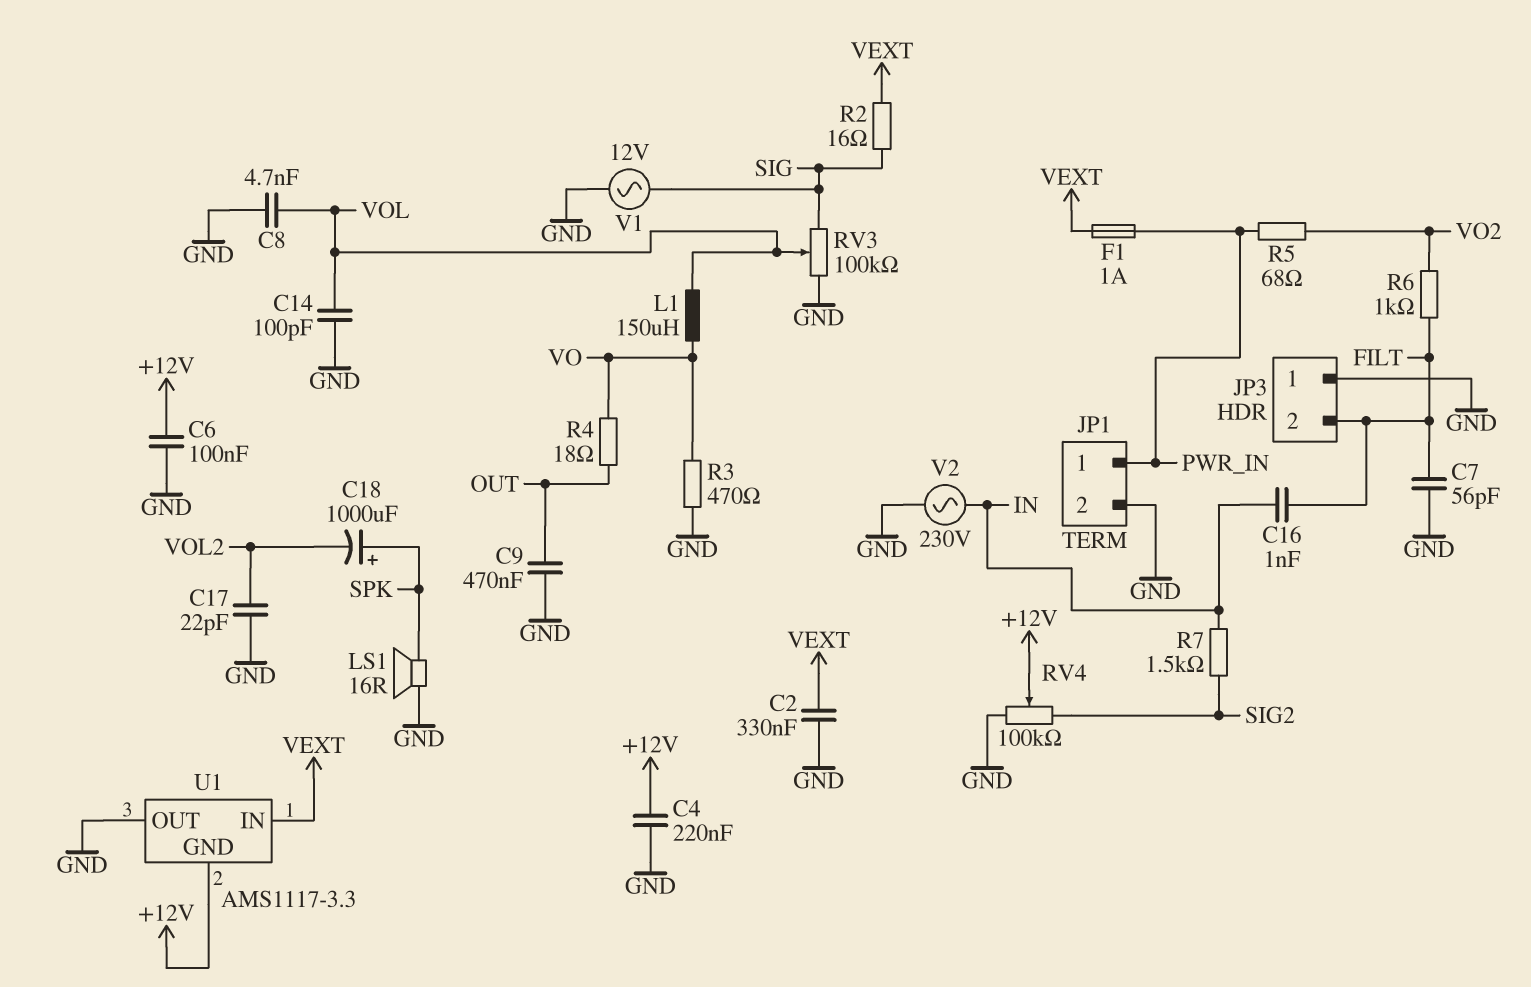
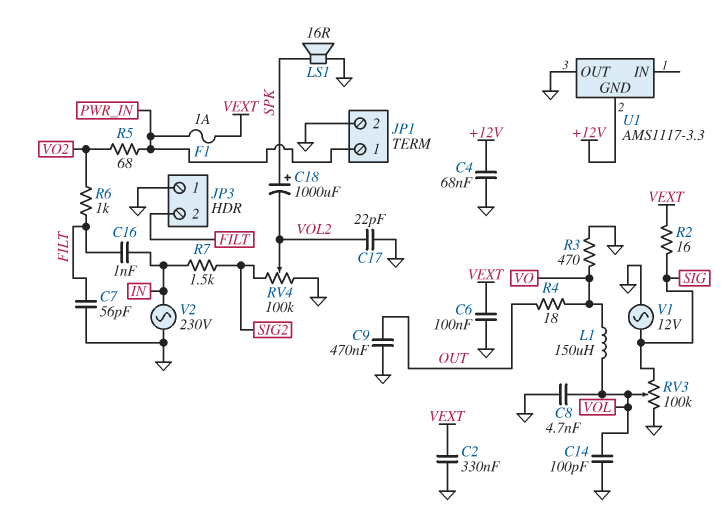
C4: 220nF (+12V, GND) -> 68nF (+12V, GND)
C6: 100nF (+12V, GND) -> 100nF (GND, VEXT)
RV4: 100k (GND, SIG2, wiper +12V) -> 100k (GND, SIG2, wiper VOL2)
U1 pin IN: VEXT -> none

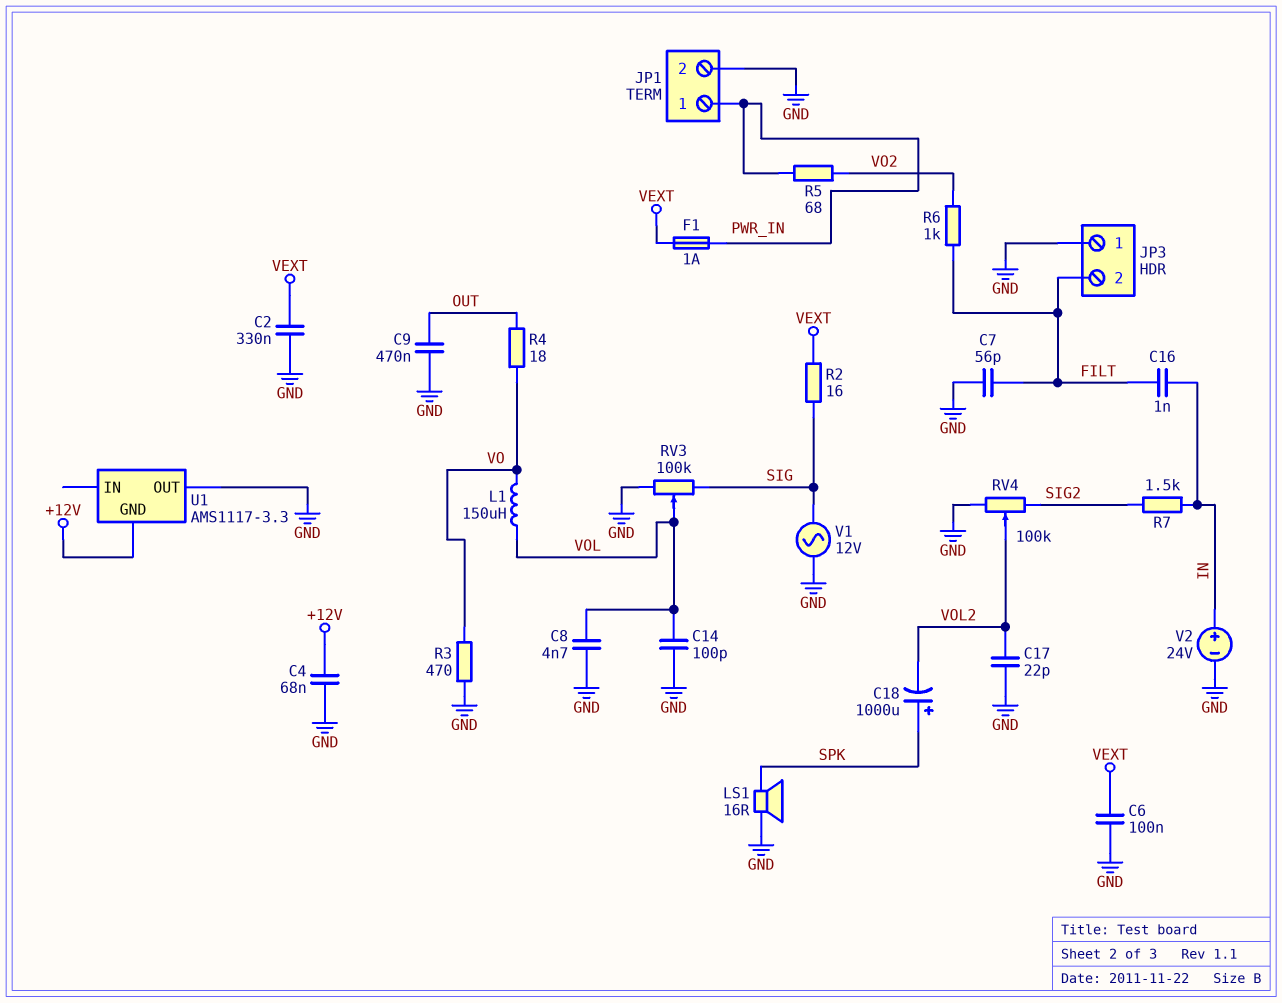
V2: AC 230V (GND, IN) -> 24V (plus IN, minus GND)

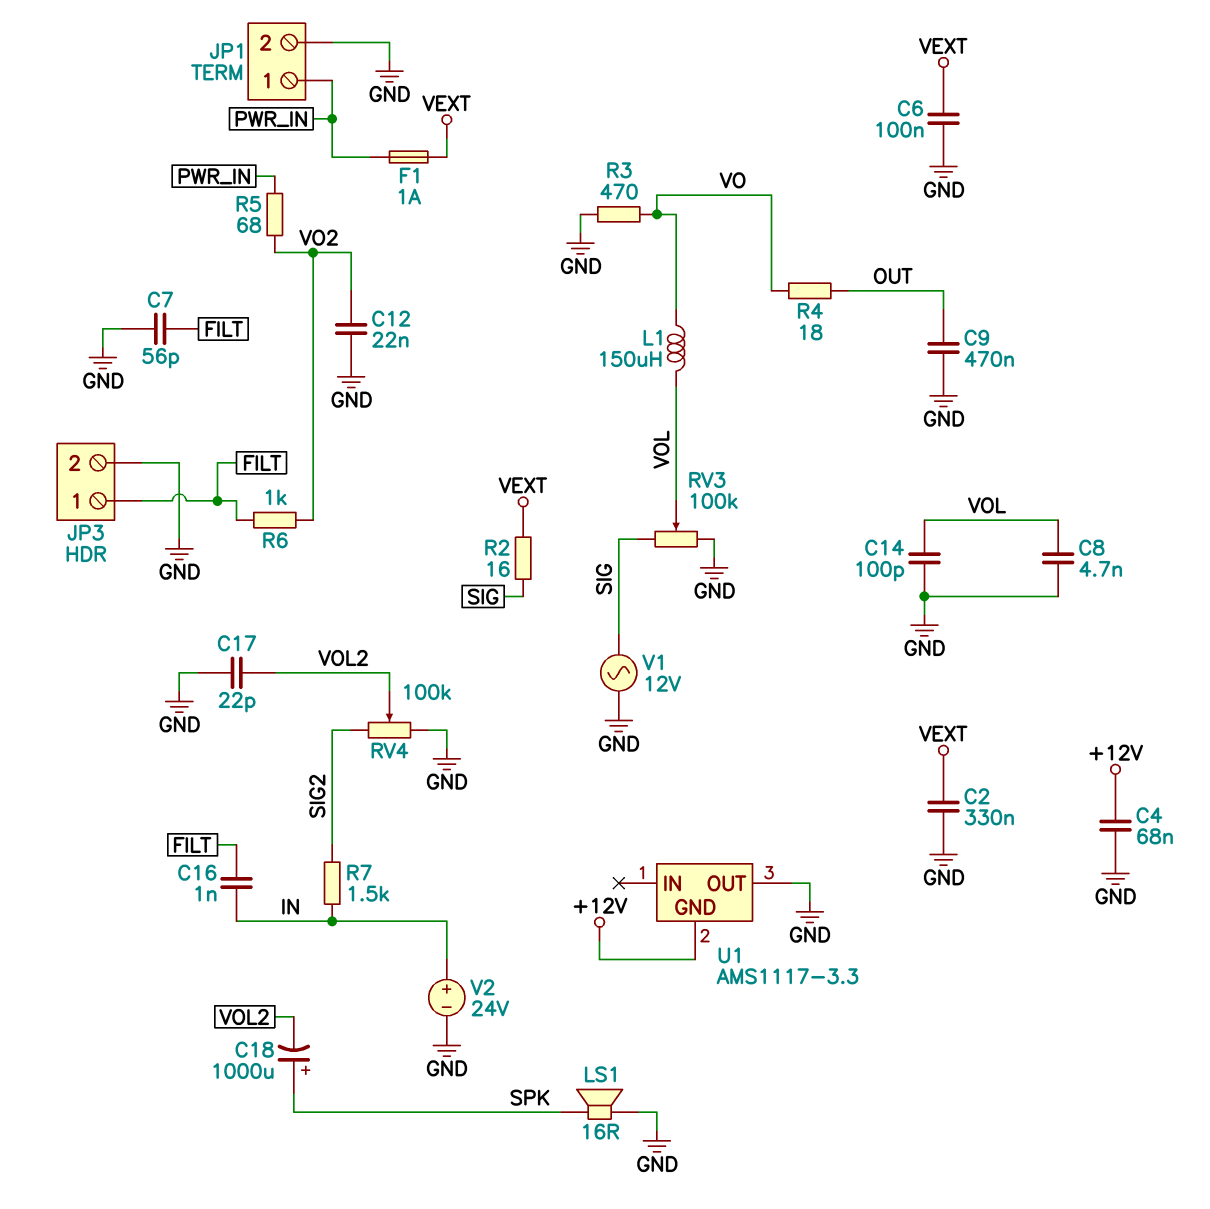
C12: none -> 22nF (GND, VO2)
JP3 pin 1: GND -> FILT
JP3 pin 2: FILT -> GND

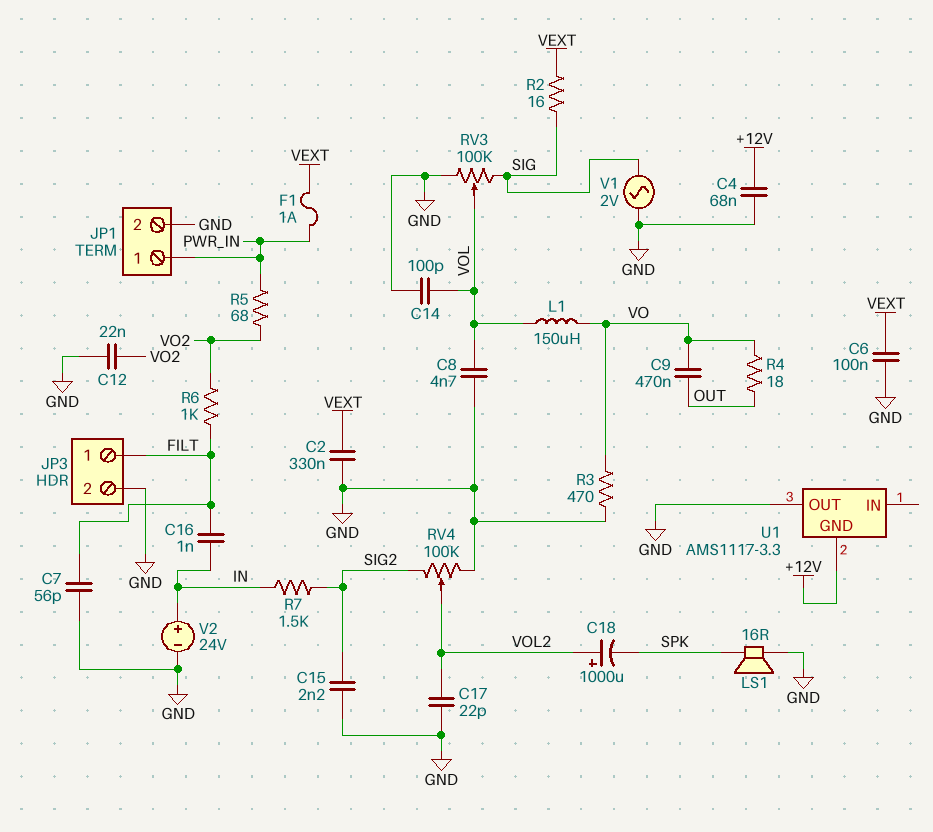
C9: 470nF (GND, OUT) -> 470nF (OUT, VO)
C15: none -> 2.2nF (GND, SIG2)
C18: 1000uF (plus SPK, minus VOL2) -> 1000uF (plus VOL2, minus SPK)
V1: AC 12V (GND, SIG) -> AC 2V (GND, SIG)

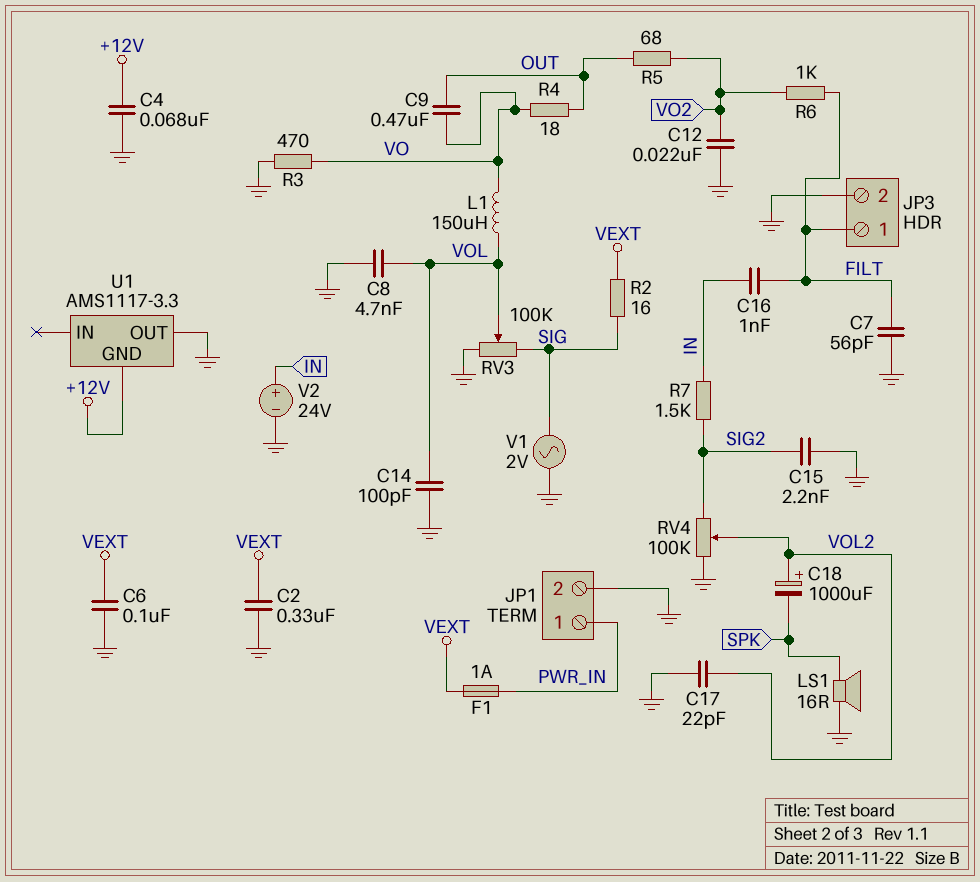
R5: 68 (PWR_IN, VO2) -> 68 (OUT, VO2)

